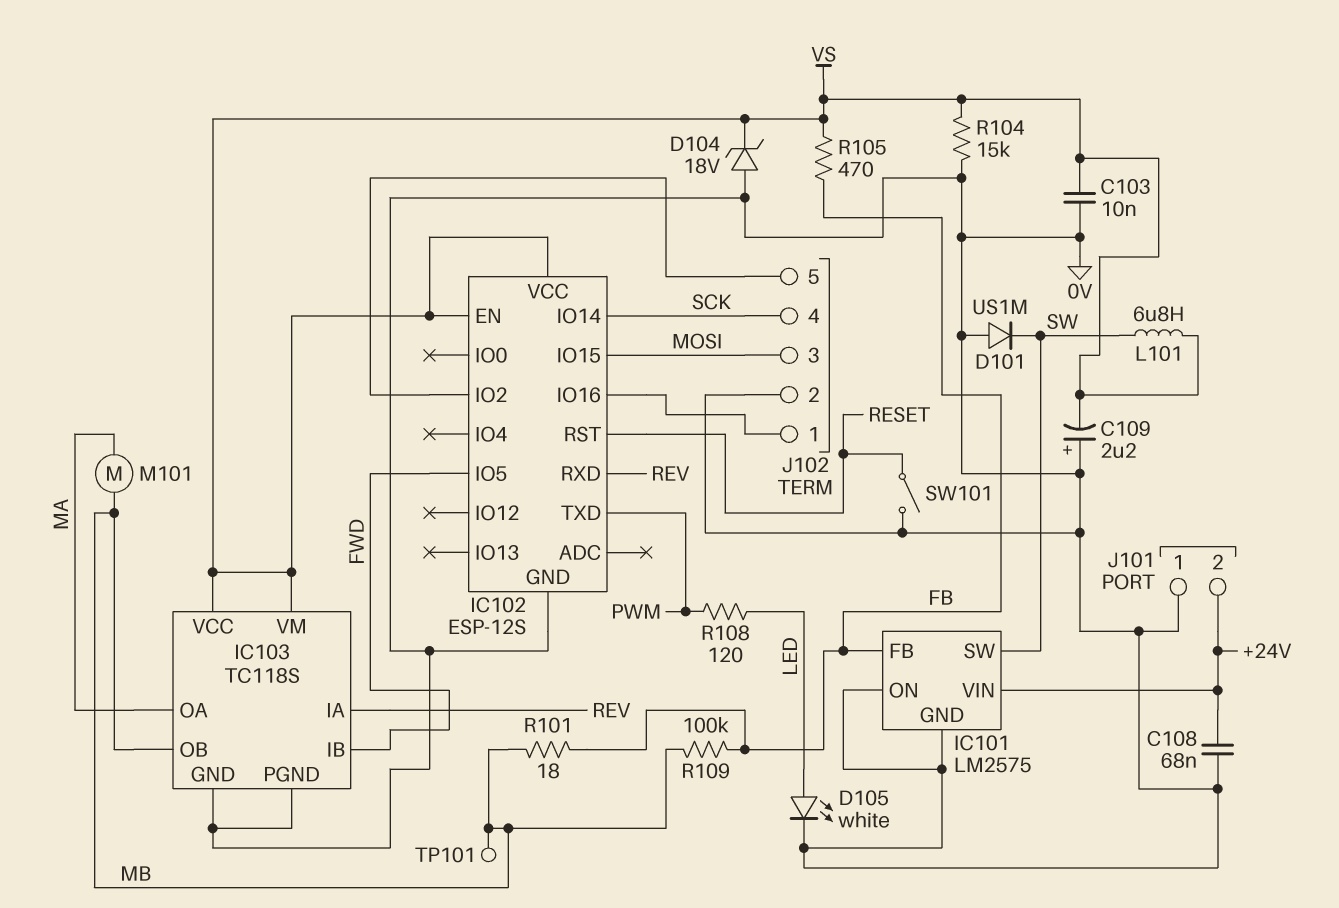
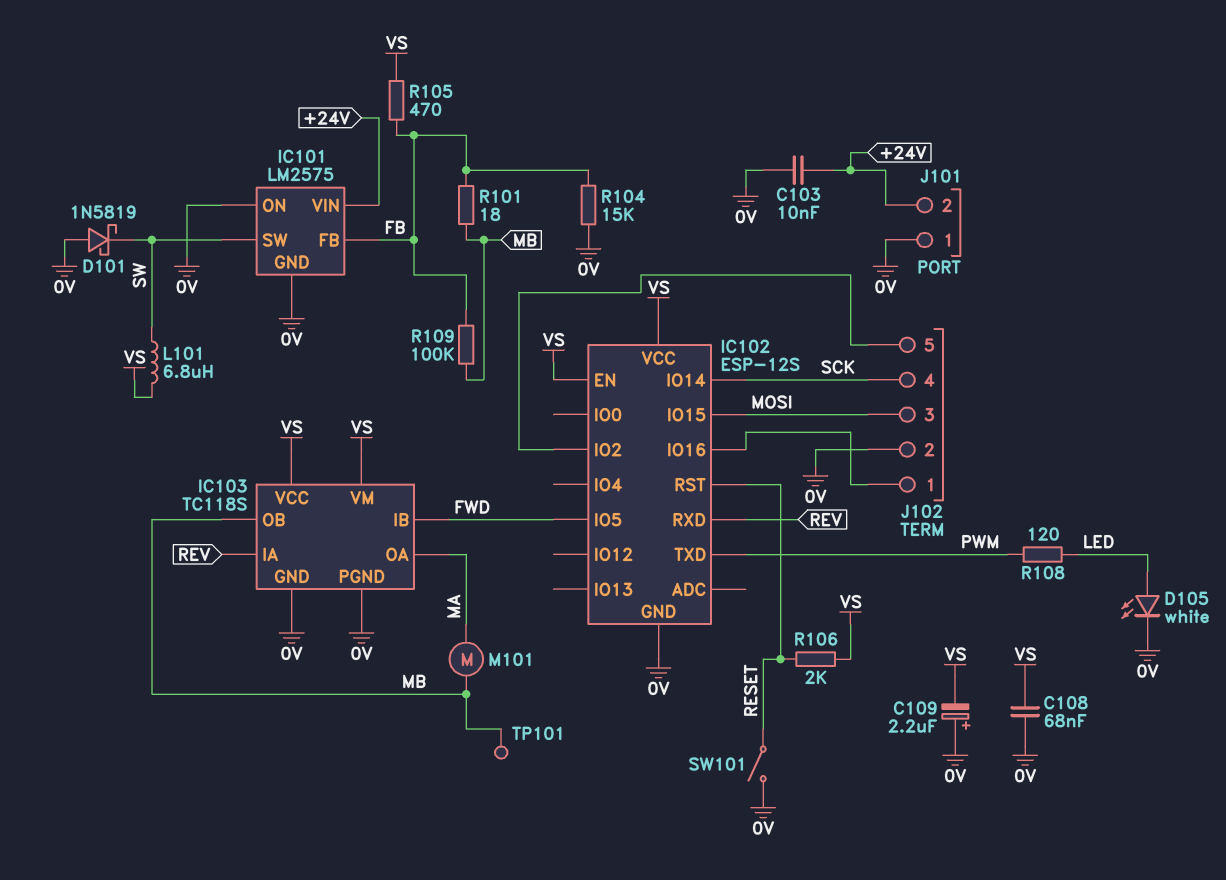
C103: 10nF (0V, VS) -> 10nF (+24V, 0V)
C108: 68nF (+24V, 0V) -> 68nF (0V, VS)
D101: diode US1M (A 0V, K SW) -> schottky 1N5819 (A 0V, K SW)
D104: zener 18V (A 0V, K VS) -> none
R104: 15k (0V, VS) -> 15k (0V, FB)
R106: none -> 2k (RESET, VS)

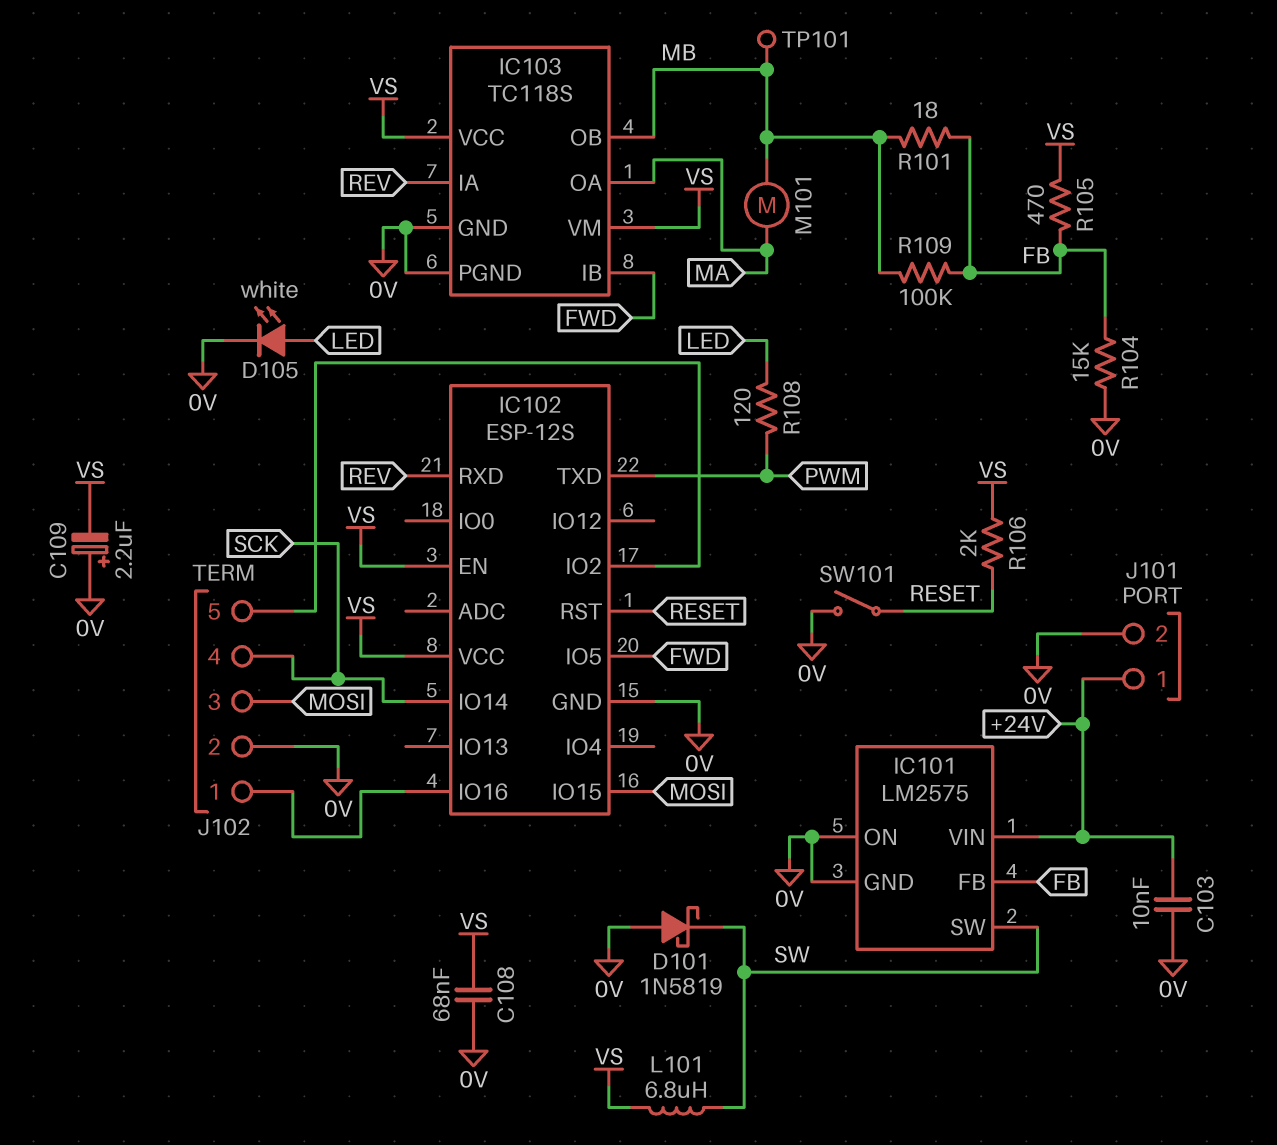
J101 pin 1: 0V -> +24V
J101 pin 2: +24V -> 0V

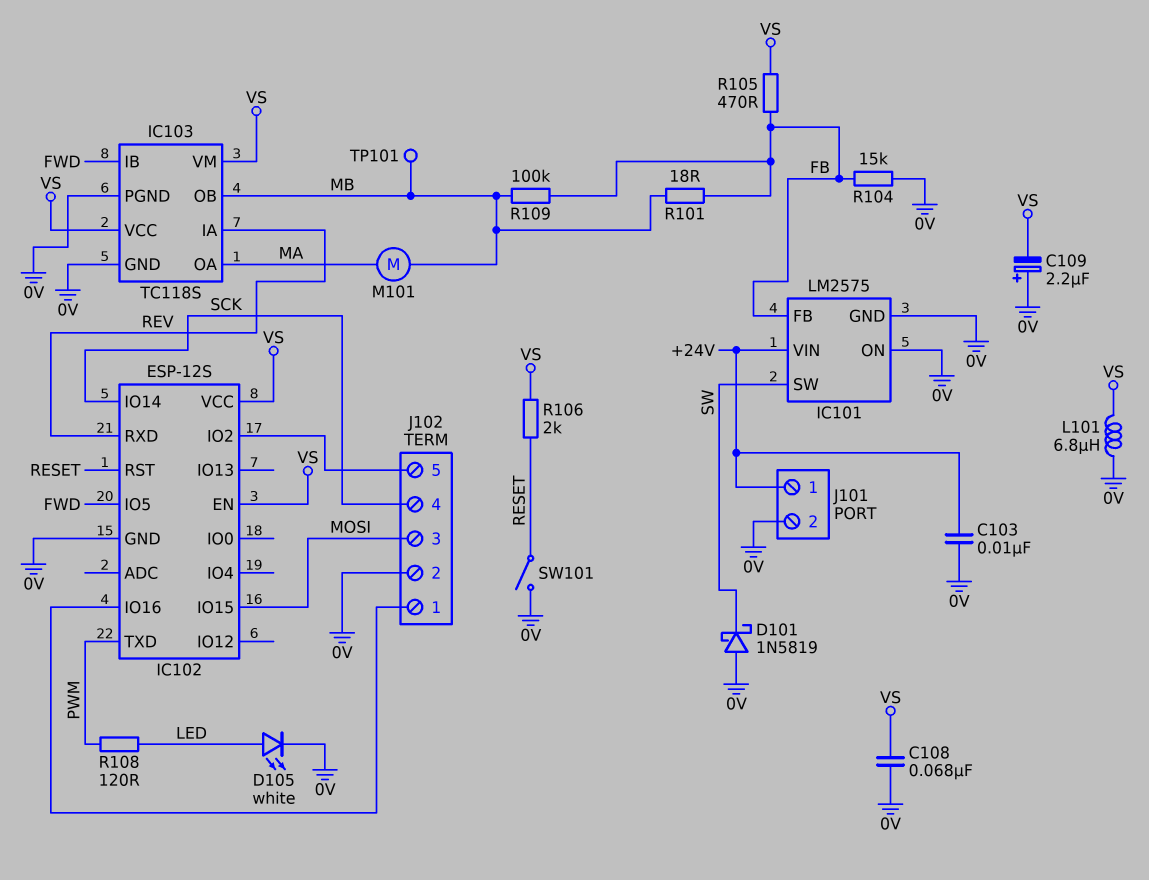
L101: 6.8uH (SW, VS) -> 6.8uH (0V, VS)

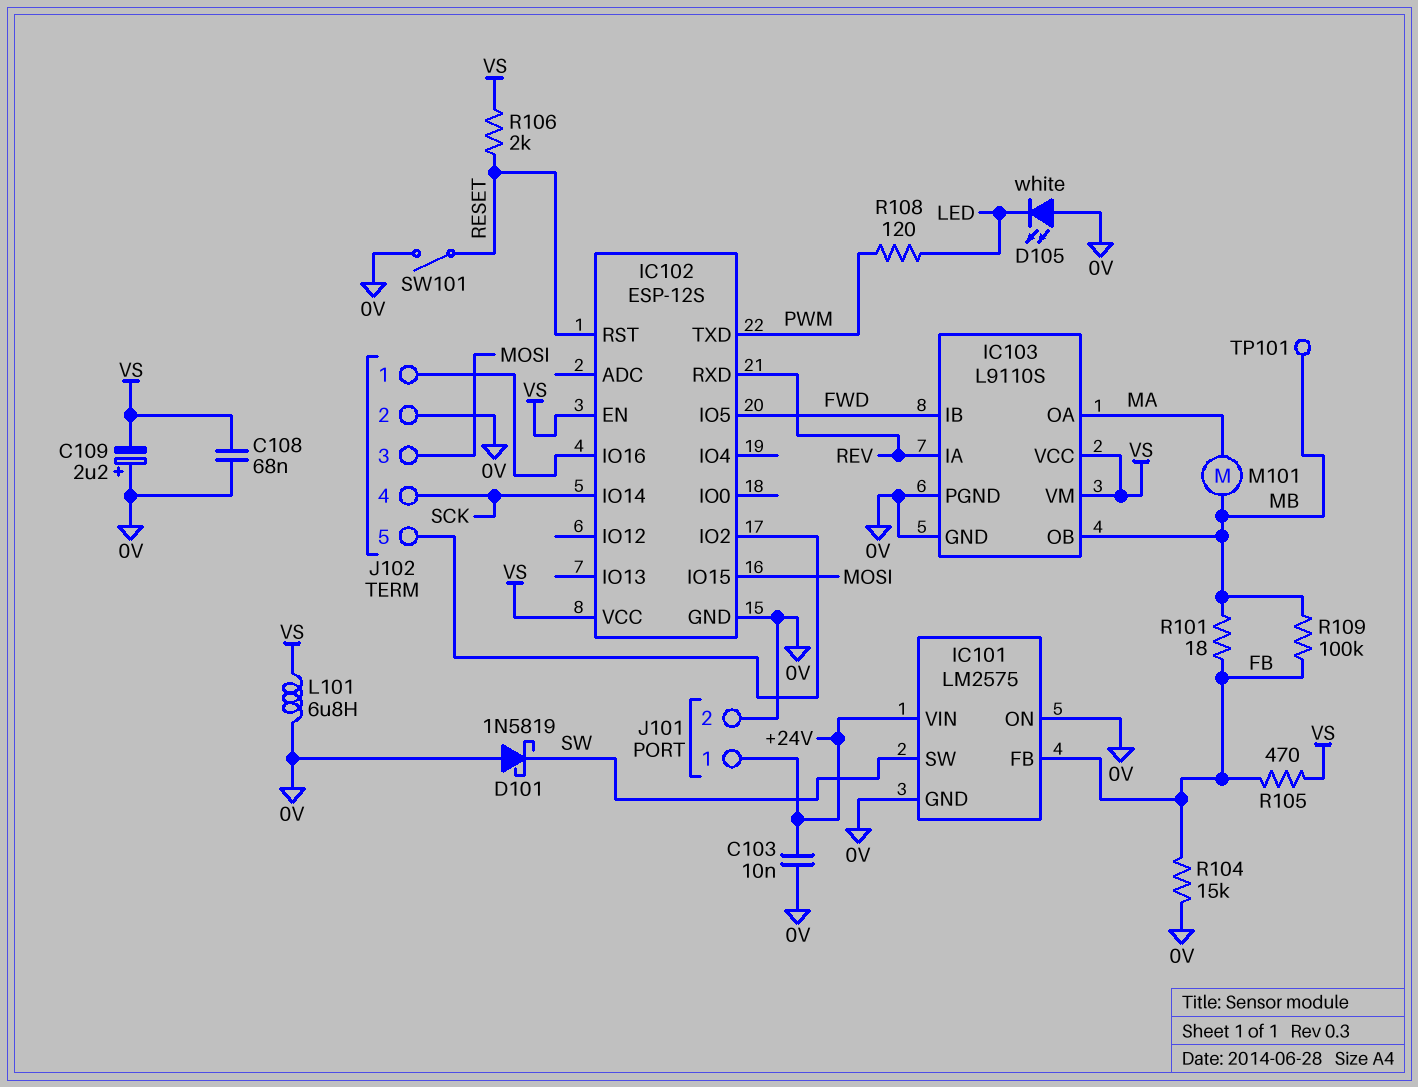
D105: LED white (A LED, K 0V) -> LED white (A 0V, K LED)
IC103: TC118S -> L9110S

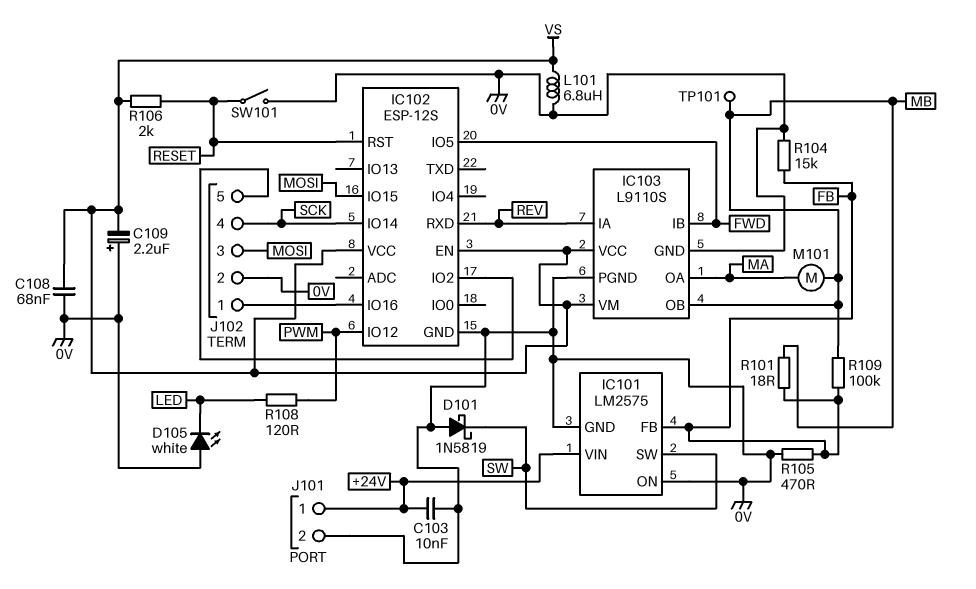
IC102 pin IO12: none -> PWM
IC102 pin TXD: PWM -> none
R105: 470 (FB, VS) -> 470 (0V, FB)

